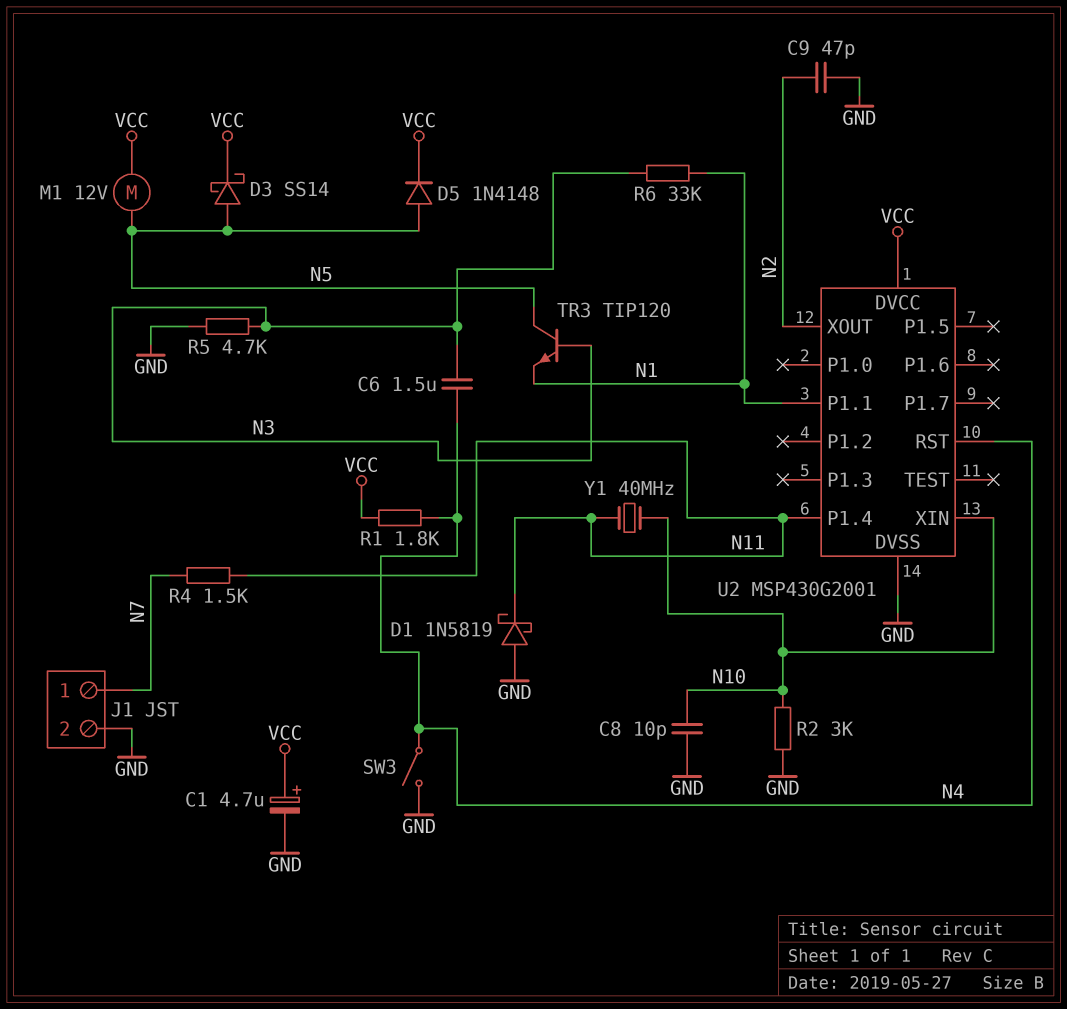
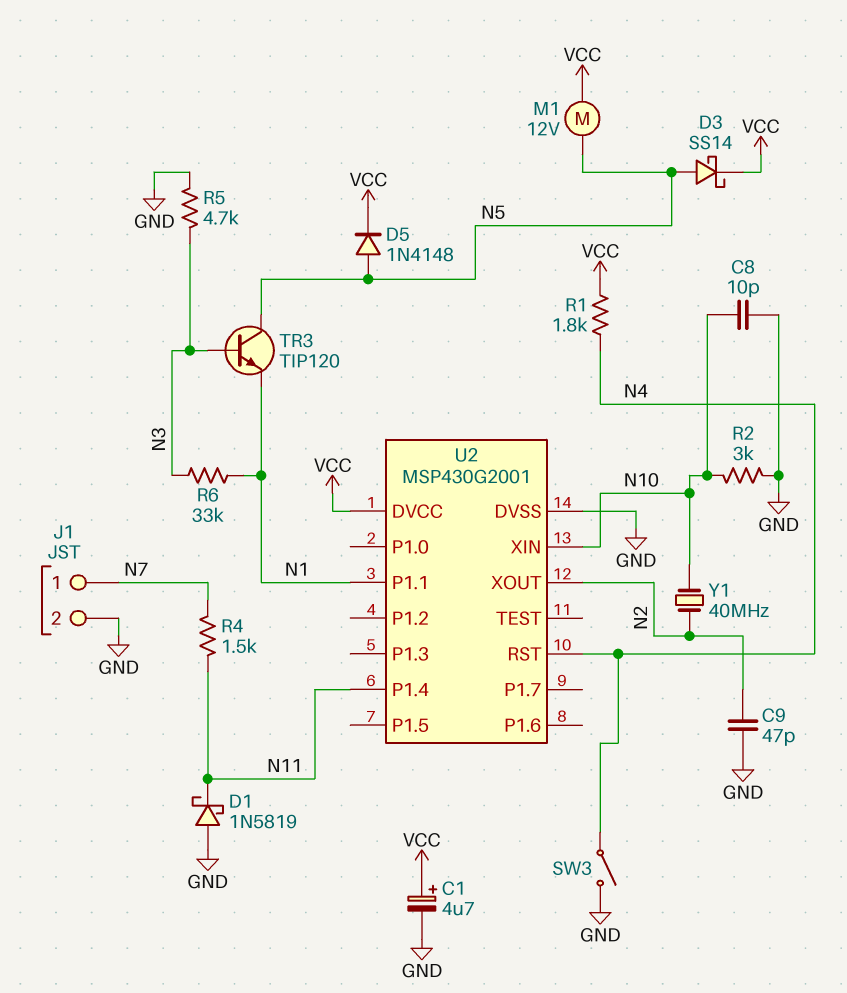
C6: 1.5uF (N3, N4) -> none
Y1: 40MHz (N10, N11) -> 40MHz (N2, N10)

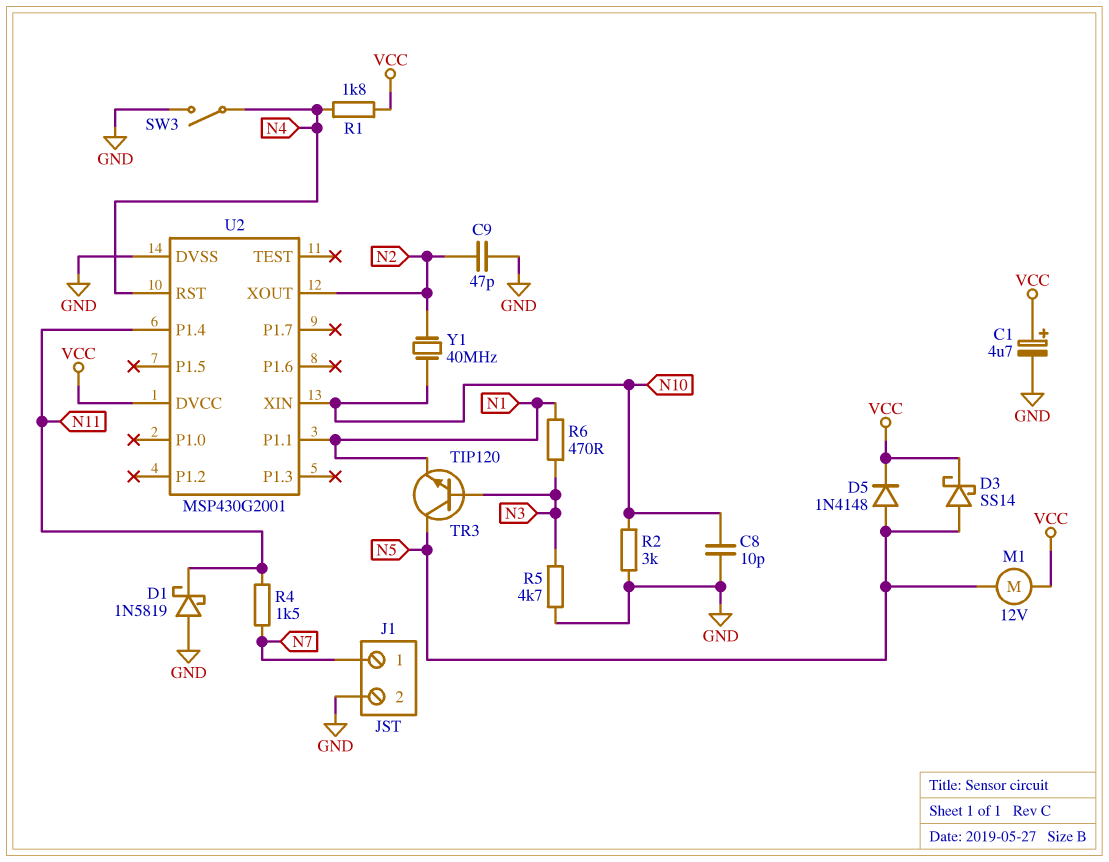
R6: 33k (N1, N3) -> 470 (N1, N3)

